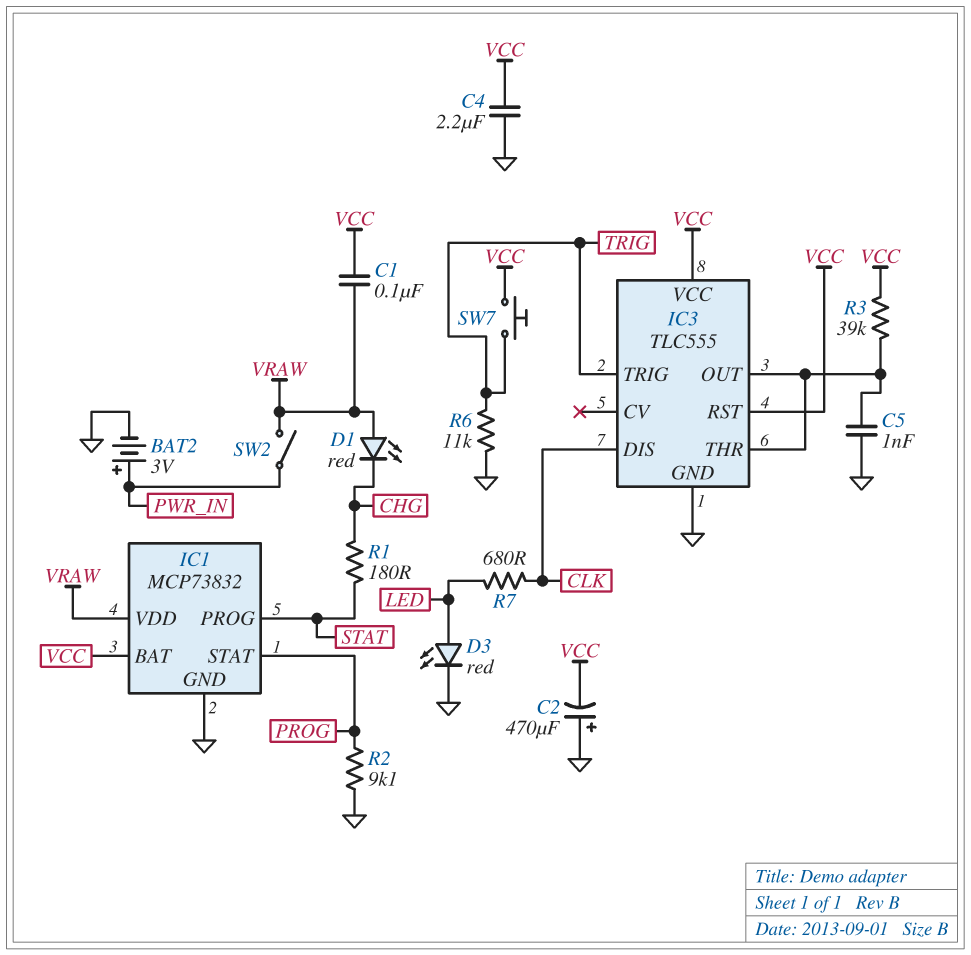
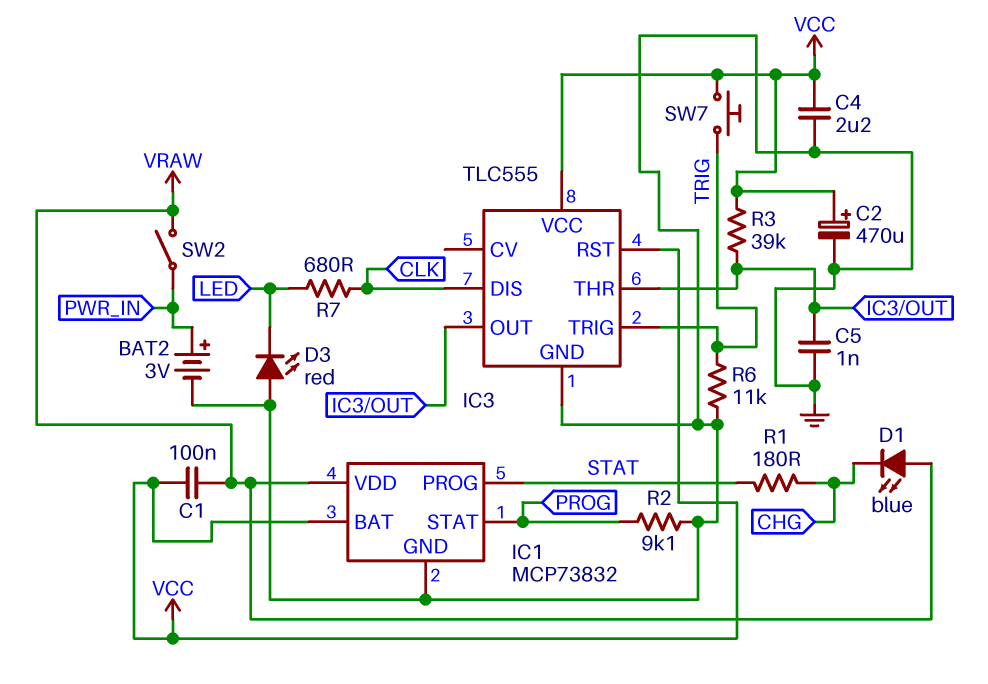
C2: 470uF (plus GND, minus VCC) -> 470uF (plus VCC, minus GND)
D1: LED red (A VRAW, K CHG) -> LED blue (A VRAW, K CHG)
D3: LED red (A LED, K GND) -> LED red (A GND, K LED)

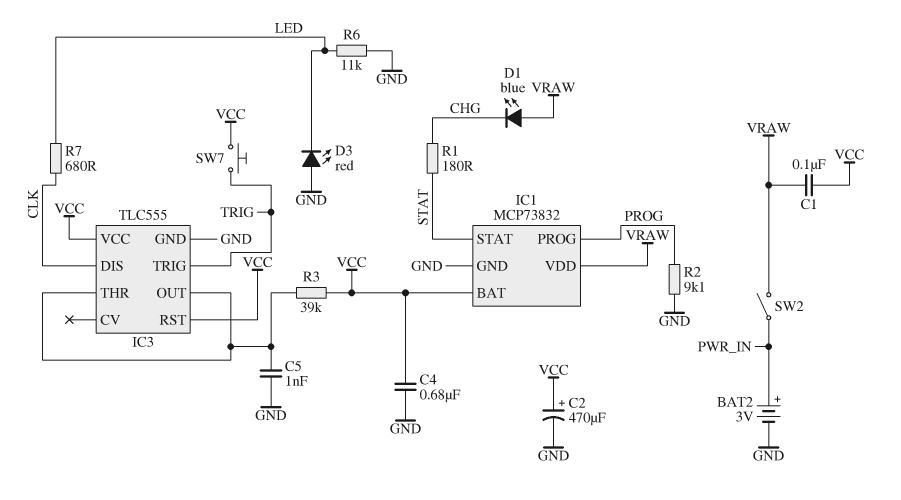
C4: 2.2uF (GND, VCC) -> 680nF (GND, VCC)
IC1 pin PROG: STAT -> PROG
IC1 pin STAT: PROG -> STAT
R6: 11k (GND, TRIG) -> 11k (GND, LED)

